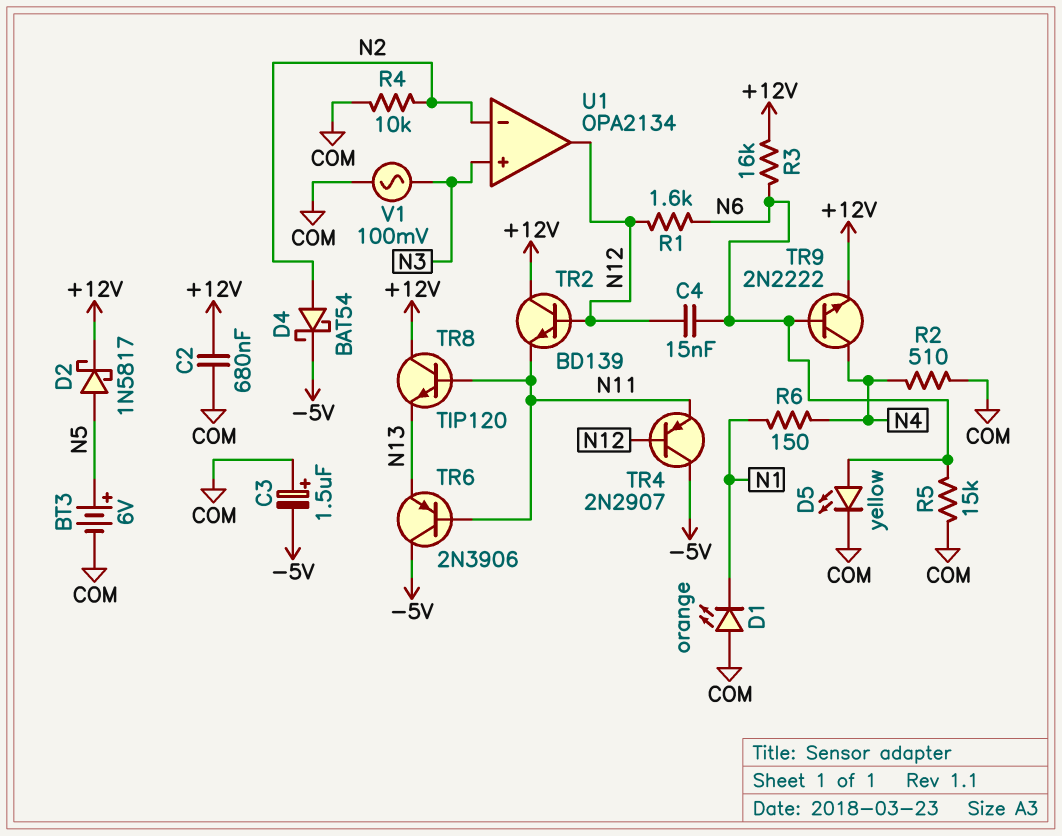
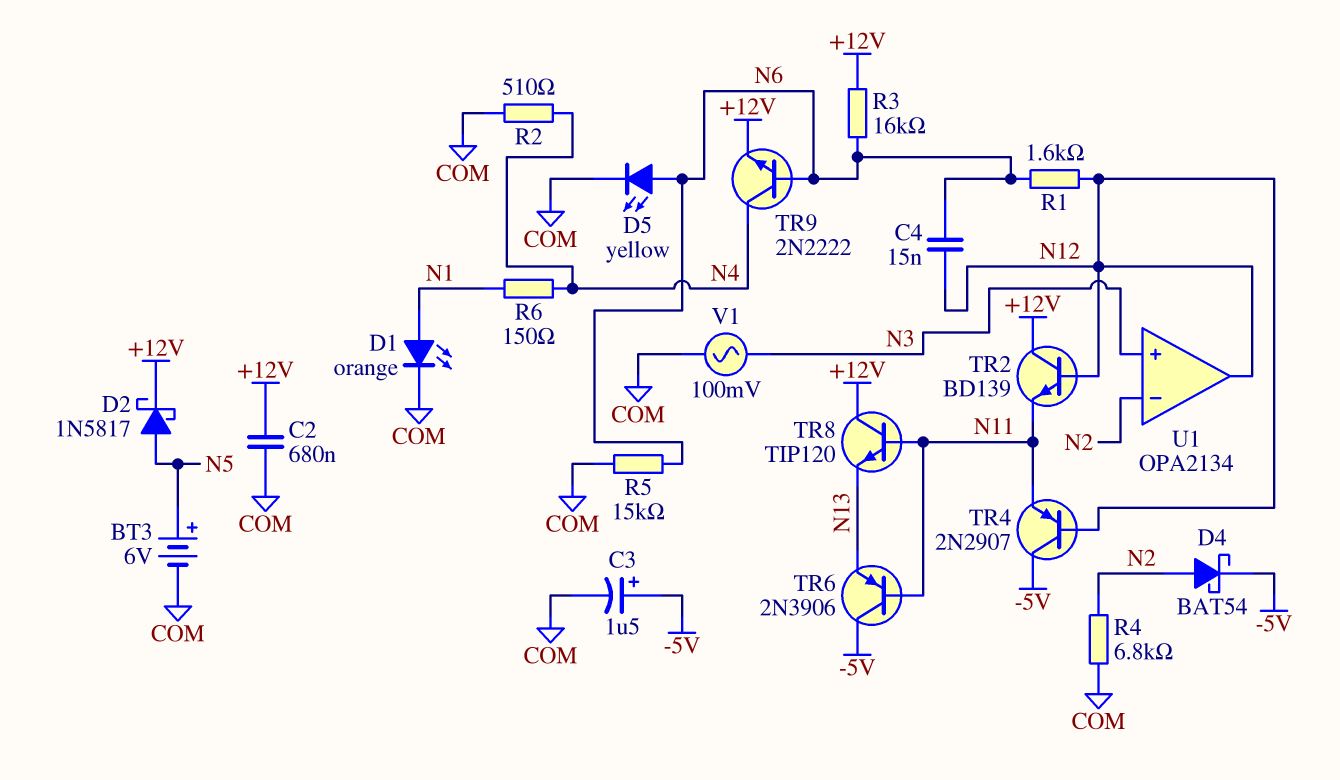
C3: 1.5uF (plus COM, minus -5V) -> 1.5uF (plus -5V, minus COM)
D1: LED orange (A COM, K N1) -> LED orange (A N1, K COM)
R4: 10k (COM, N2) -> 6.8k (COM, N2)

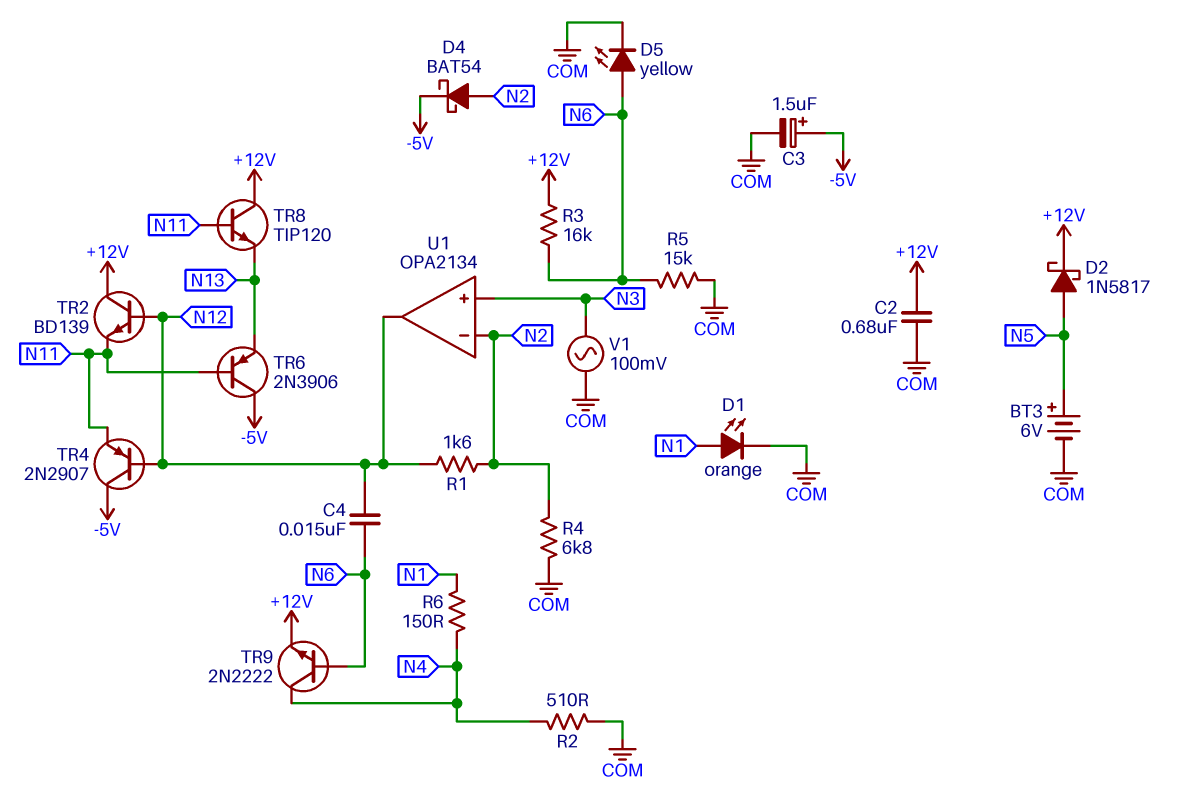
R1: 1.6k (N6, N12) -> 1.6k (N2, N12)

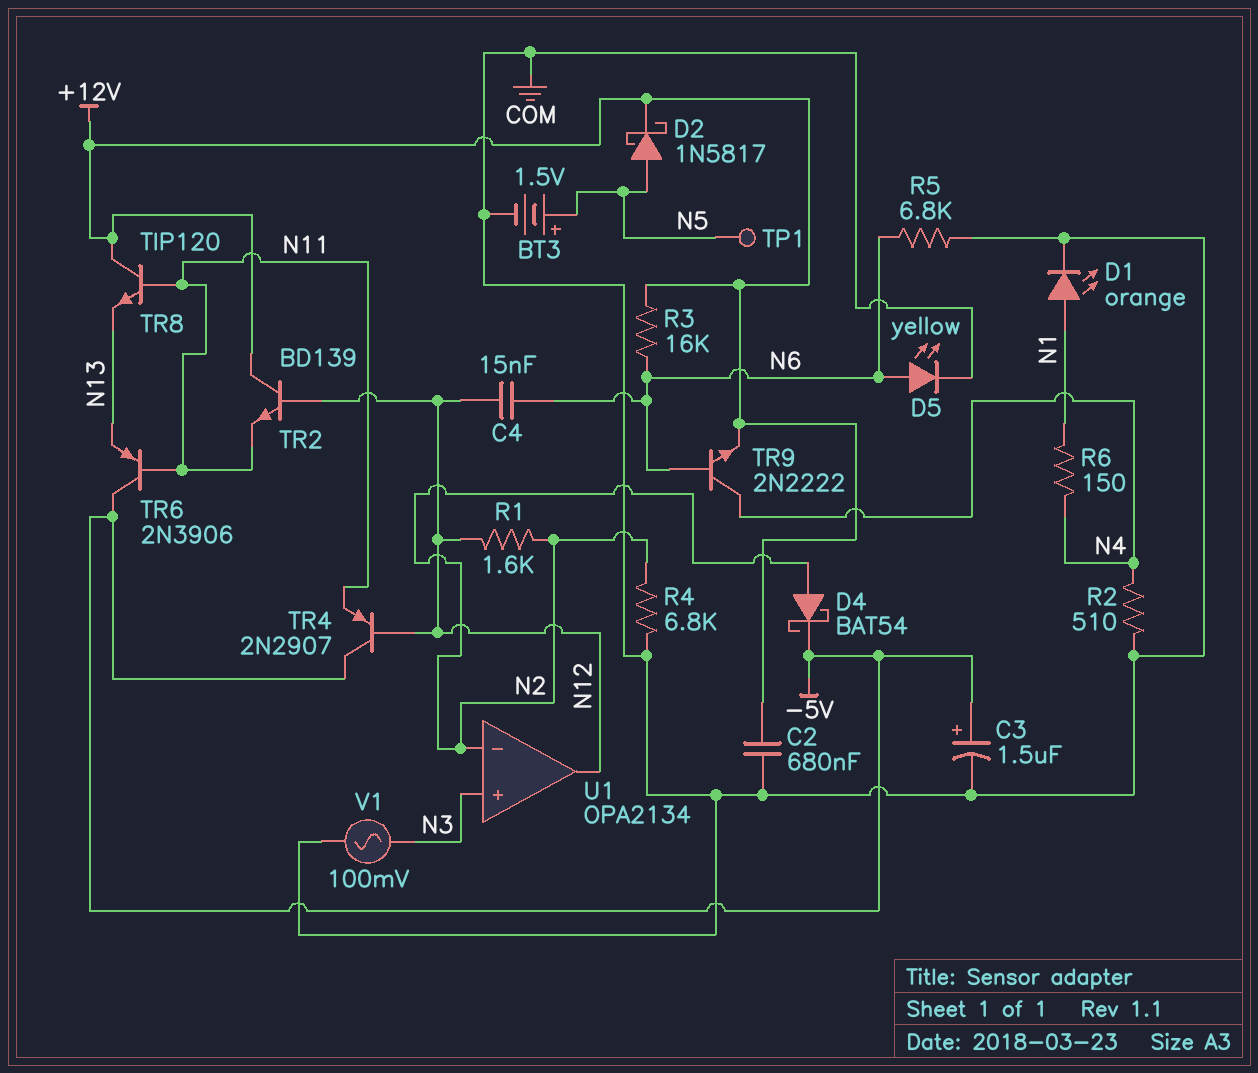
BT3: 6V (plus N5, minus COM) -> 1.5V (plus N5, minus COM)
R5: 15k (COM, N6) -> 6.8k (COM, N6)
TP1: none -> test point (N5)

